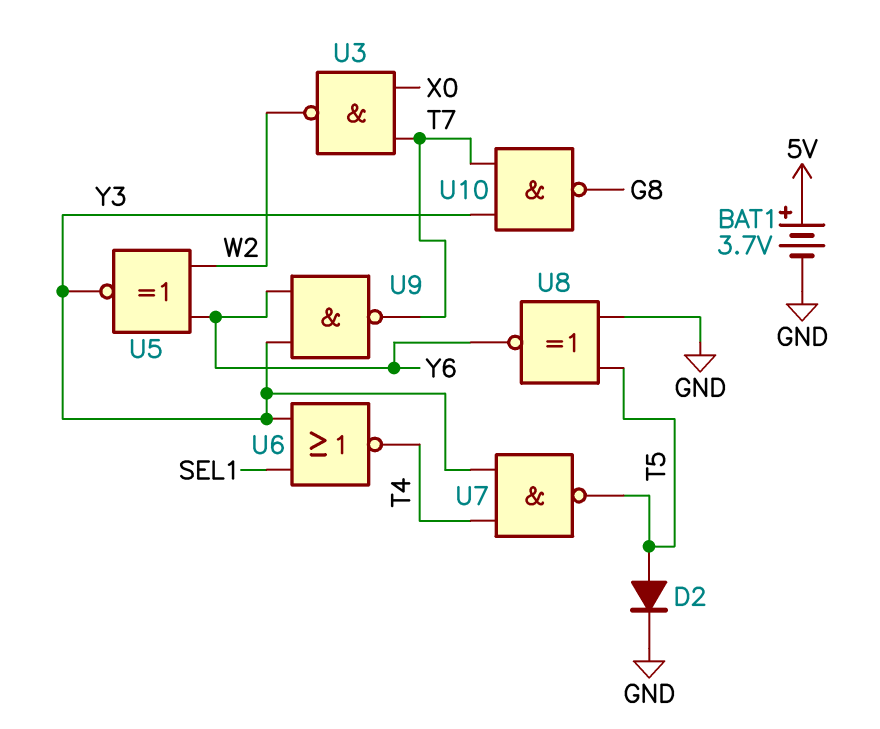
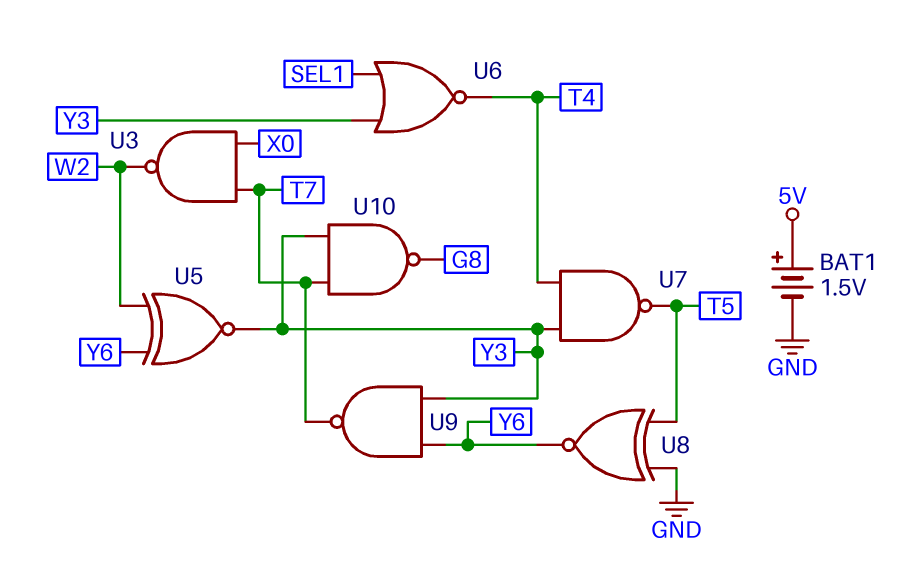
BAT1: 3.7V (plus 5V, minus GND) -> 1.5V (plus 5V, minus GND)
D2: diode (A T5, K GND) -> none

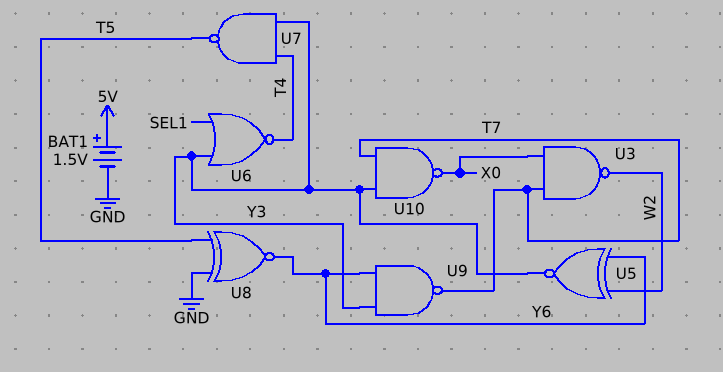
U10: NAND (in T7, in Y3, out G8) -> NAND (in T7, in Y3, out X0)

